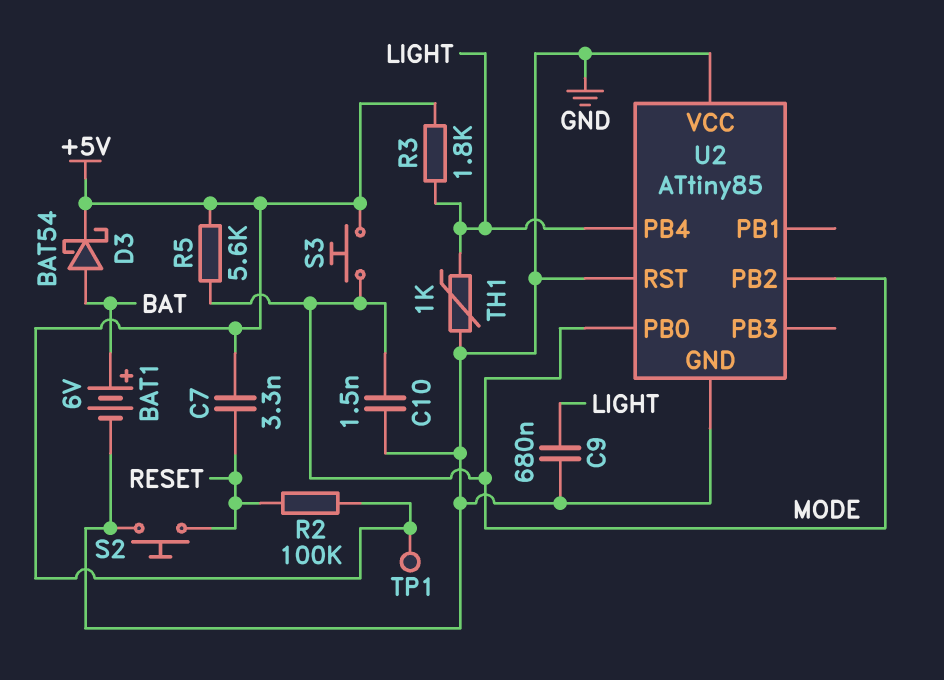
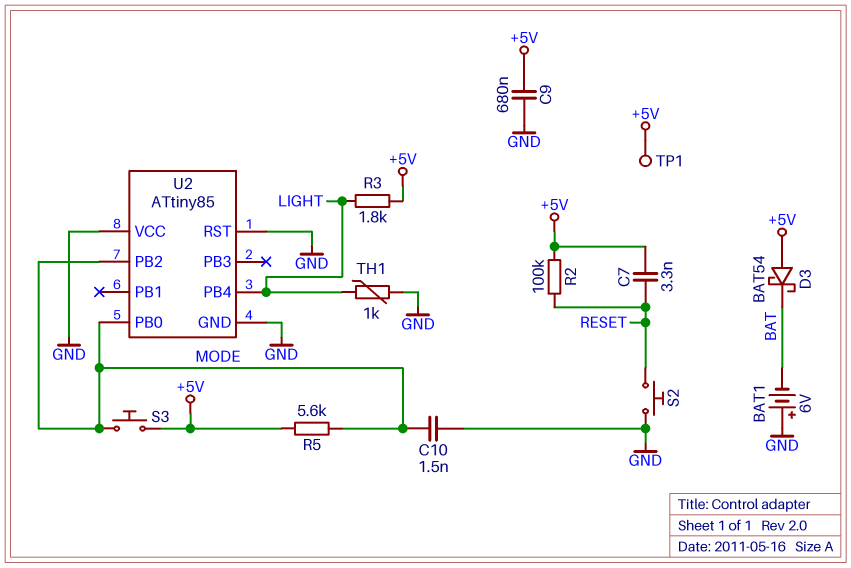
BAT1: 6V (plus BAT, minus GND) -> 6V (plus GND, minus BAT)
C9: 680nF (GND, LIGHT) -> 680nF (+5V, GND)
D3: schottky BAT54 (A BAT, K +5V) -> schottky BAT54 (A +5V, K BAT)

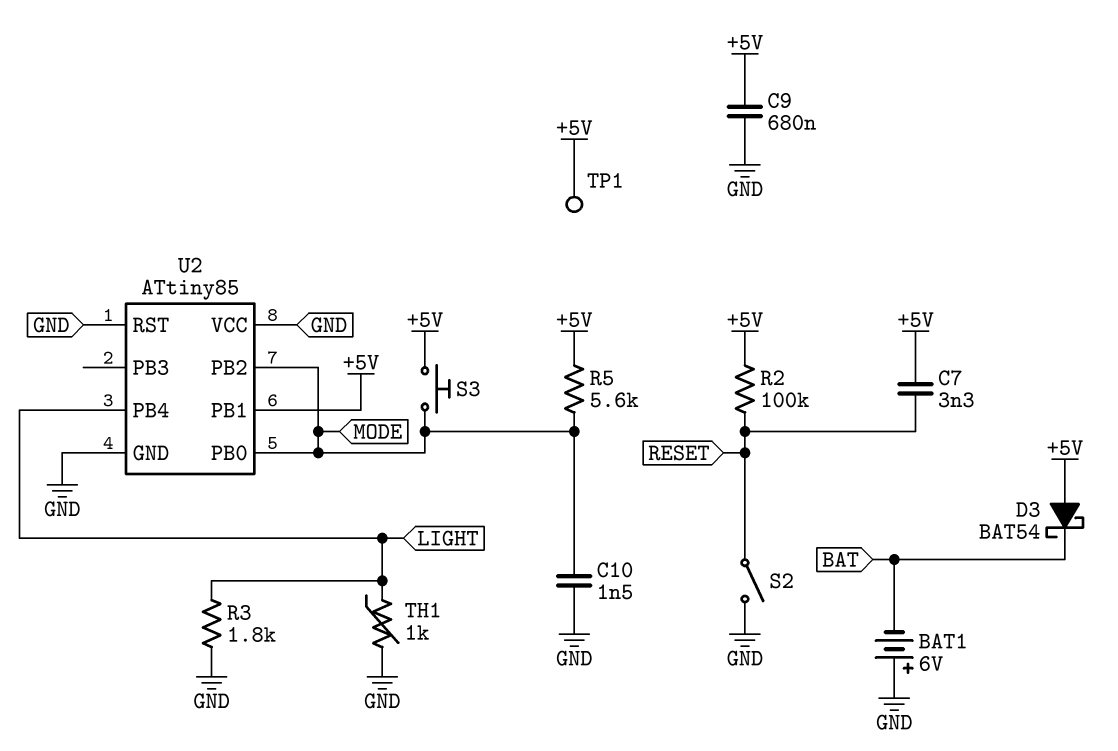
R3: 1.8k (+5V, LIGHT) -> 1.8k (GND, LIGHT)
S2: button (GND, RESET) -> switch (GND, RESET)
U2 pin PB1: none -> +5V

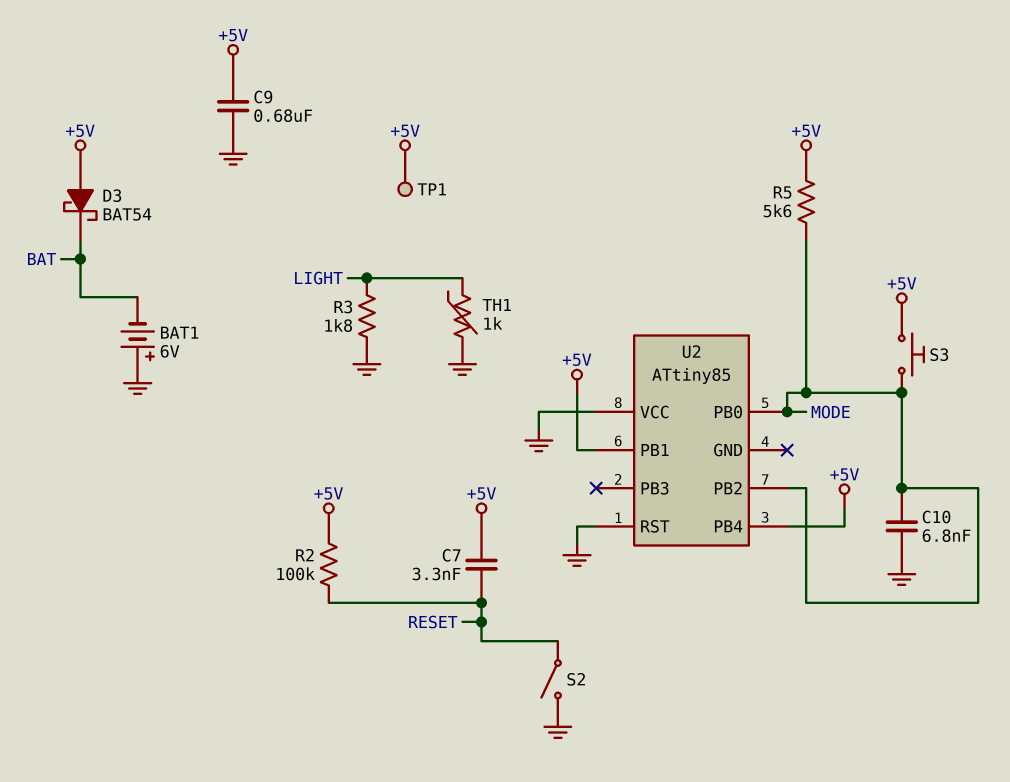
C10: 1.5nF (GND, MODE) -> 6.8nF (GND, MODE)
U2 pin GND: GND -> none
U2 pin PB4: LIGHT -> +5V

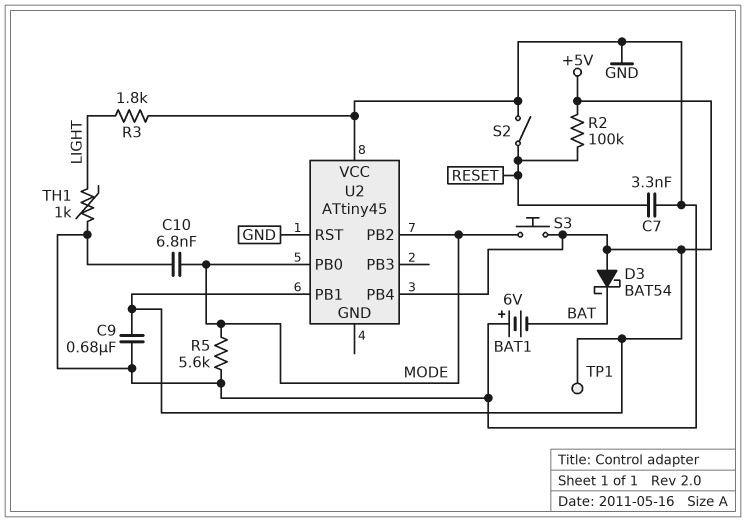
C7: 3.3nF (+5V, RESET) -> 3.3nF (GND, RESET)
R5: 5.6k (+5V, MODE) -> 5.6k (GND, MODE)
U2: ATtiny85 -> ATtiny45

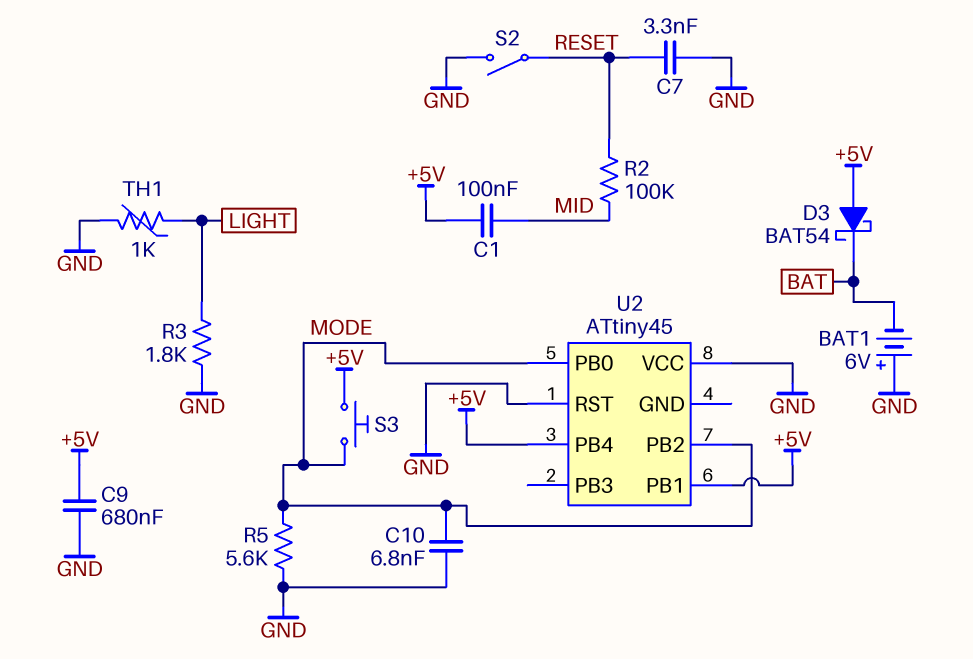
C1: none -> 100nF (+5V, MID)
R2: 100k (+5V, RESET) -> 100k (MID, RESET)
TP1: test point (+5V) -> none

